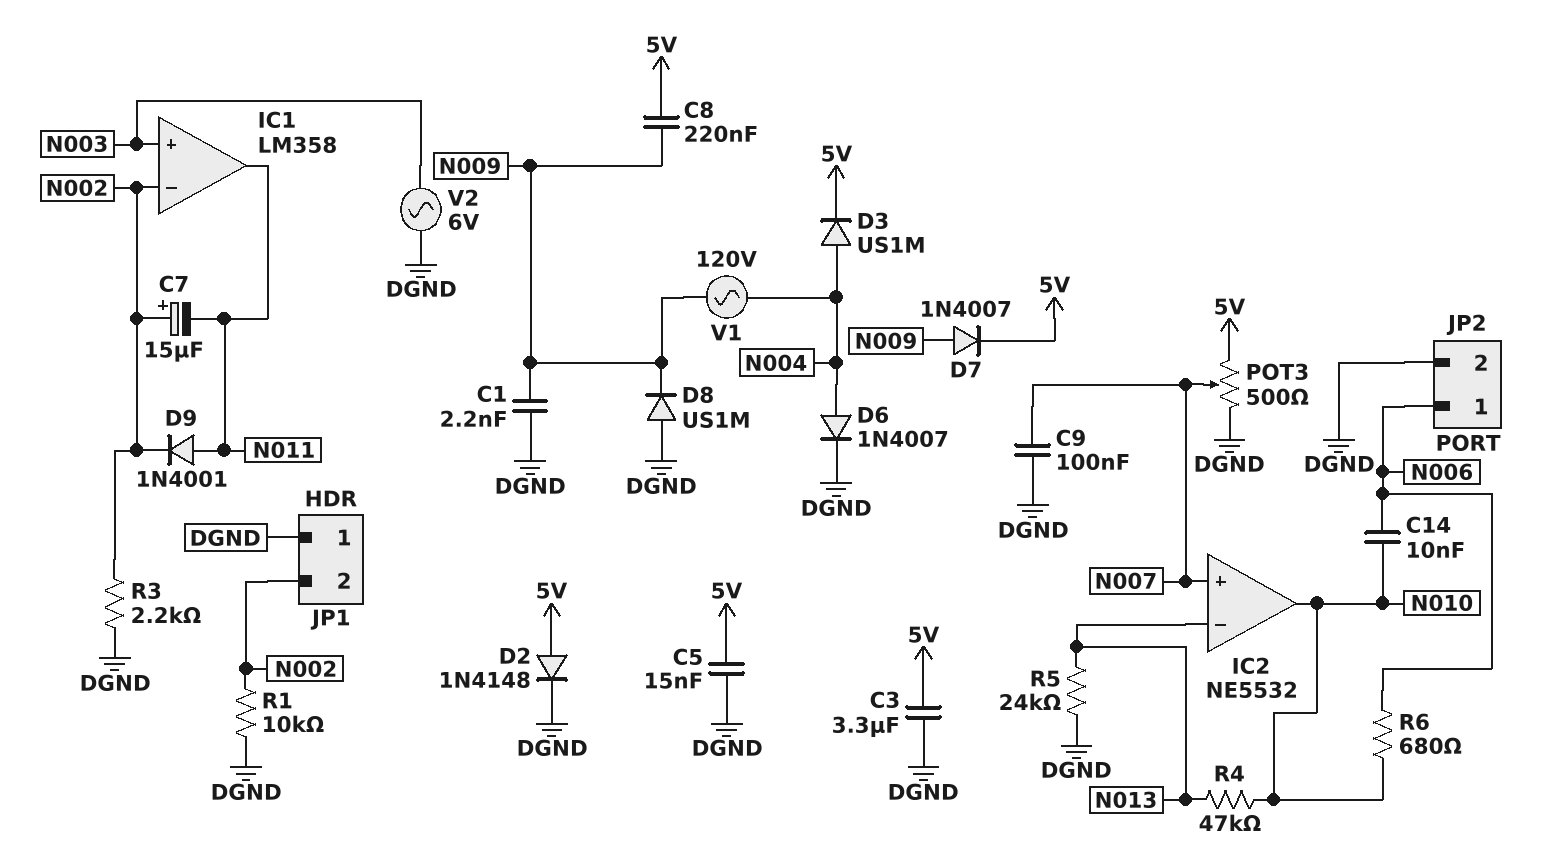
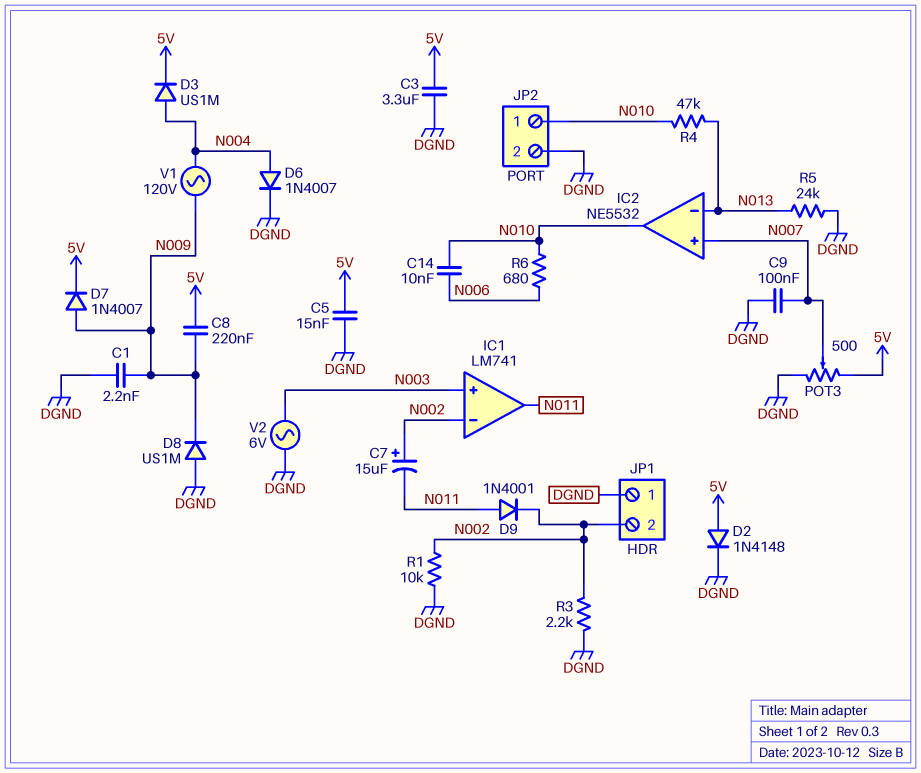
IC1: LM358 -> LM741
JP2 pin 1: N006 -> N010

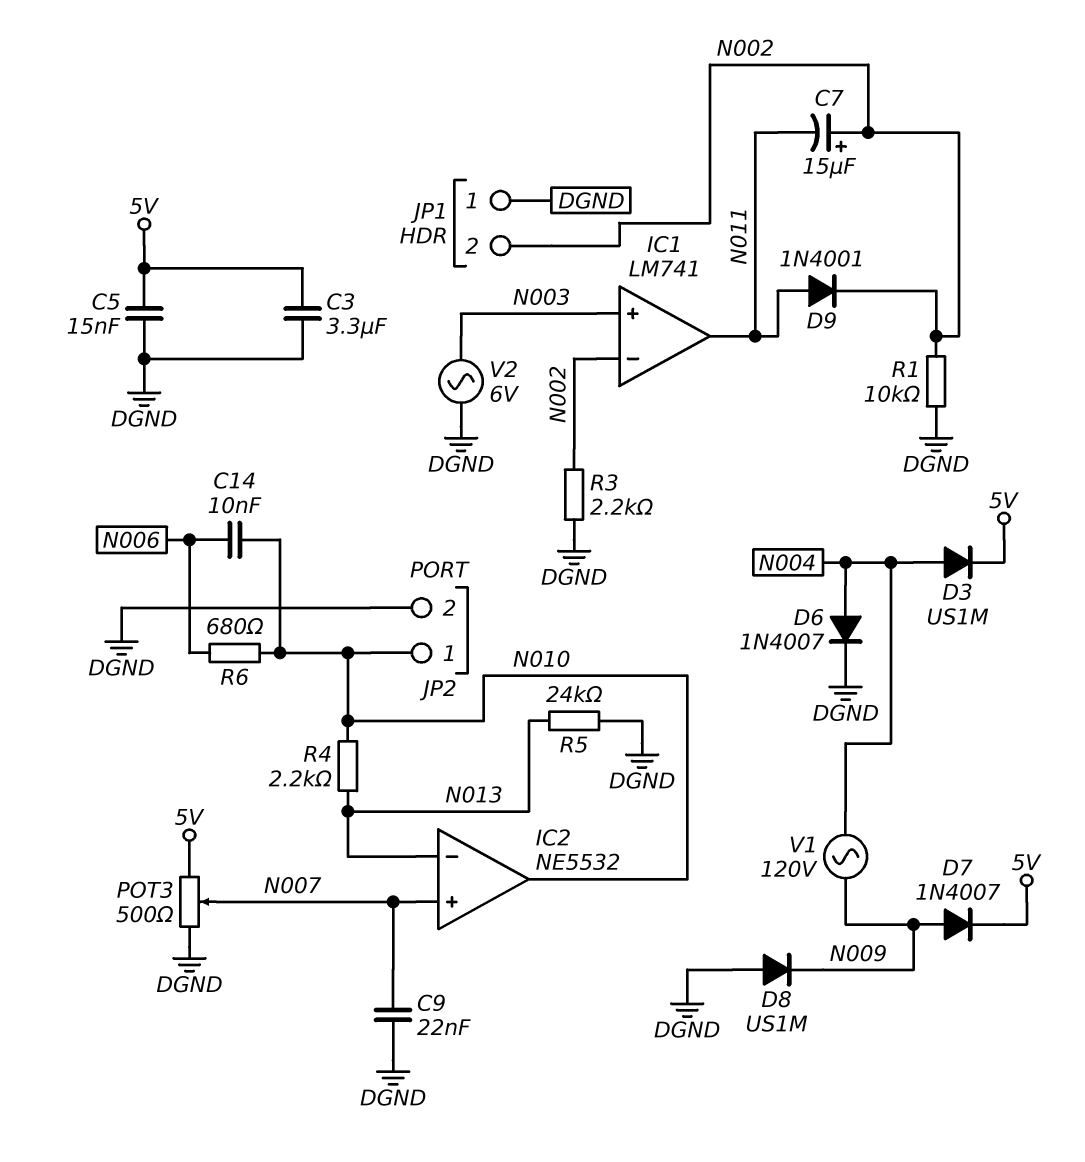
C1: 2.2nF (DGND, N009) -> none
C8: 220nF (5V, N009) -> none
C9: 100nF (DGND, N007) -> 22nF (DGND, N007)
D2: diode 1N4148 (A 5V, K DGND) -> none
R4: 47k (N010, N013) -> 2.2k (N010, N013)

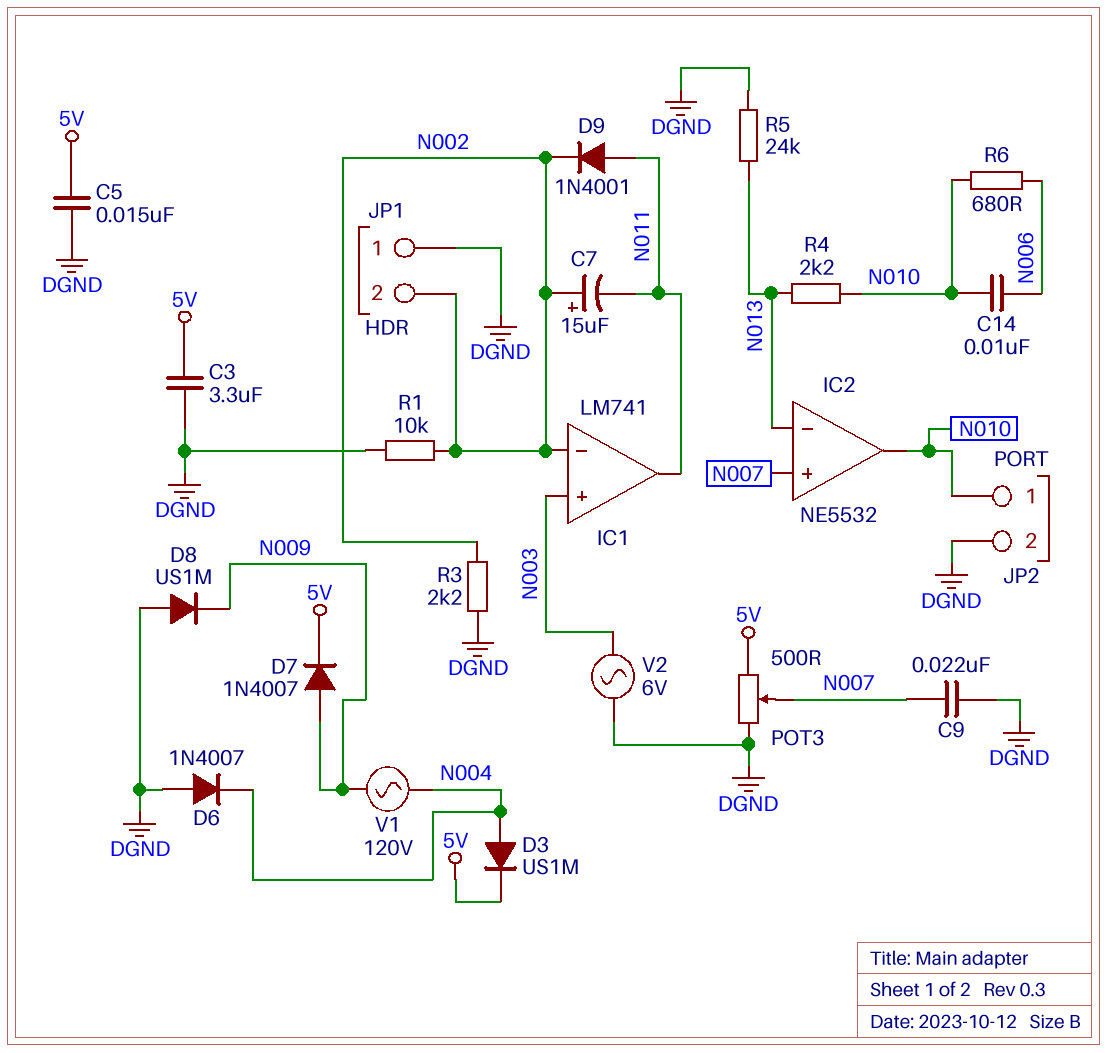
D6: diode 1N4007 (A N004, K DGND) -> diode 1N4007 (A DGND, K N004)

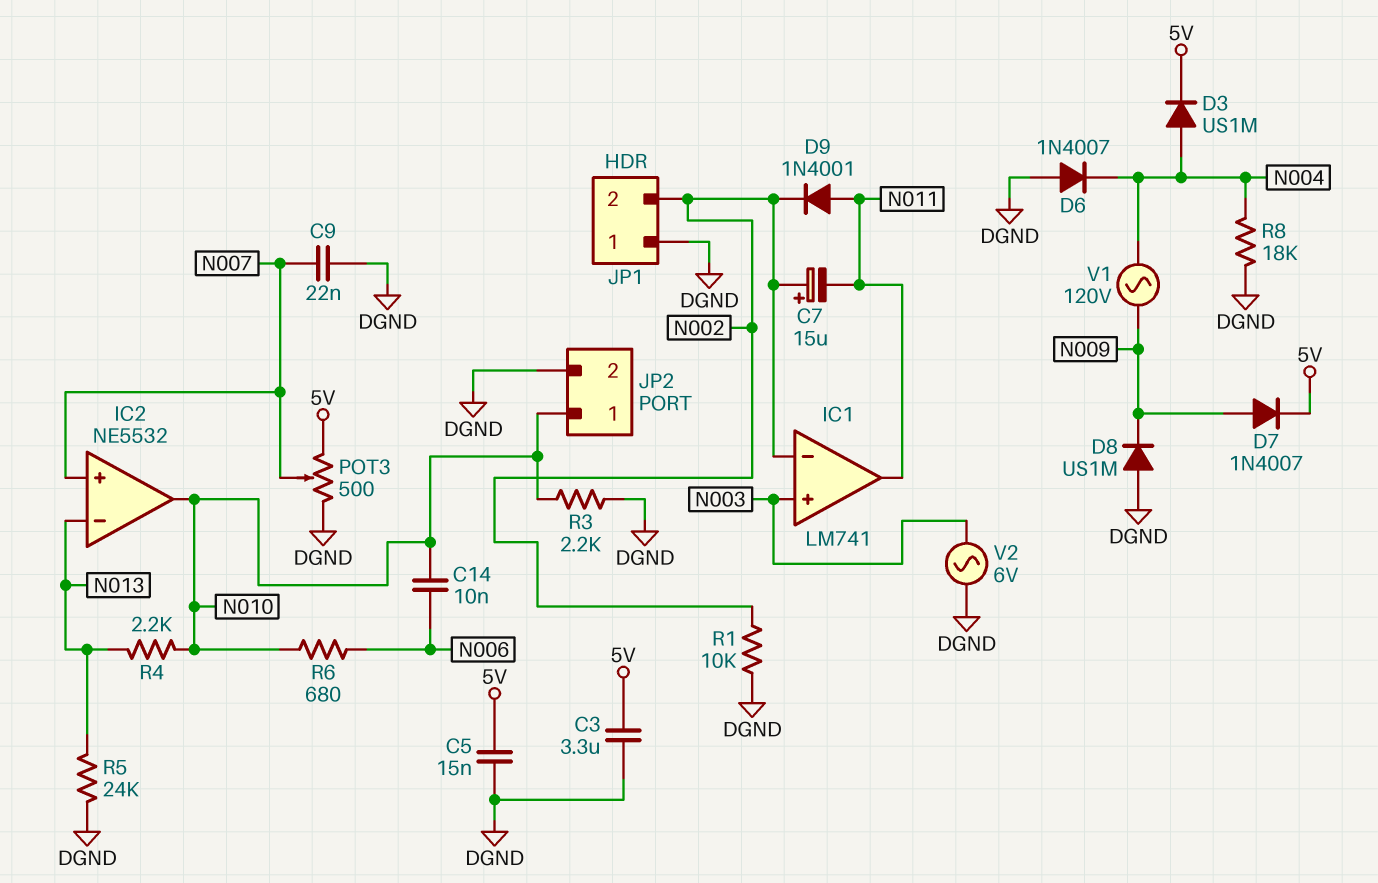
R3: 2.2k (DGND, N002) -> 2.2k (DGND, N010)
R8: none -> 18k (DGND, N004)

